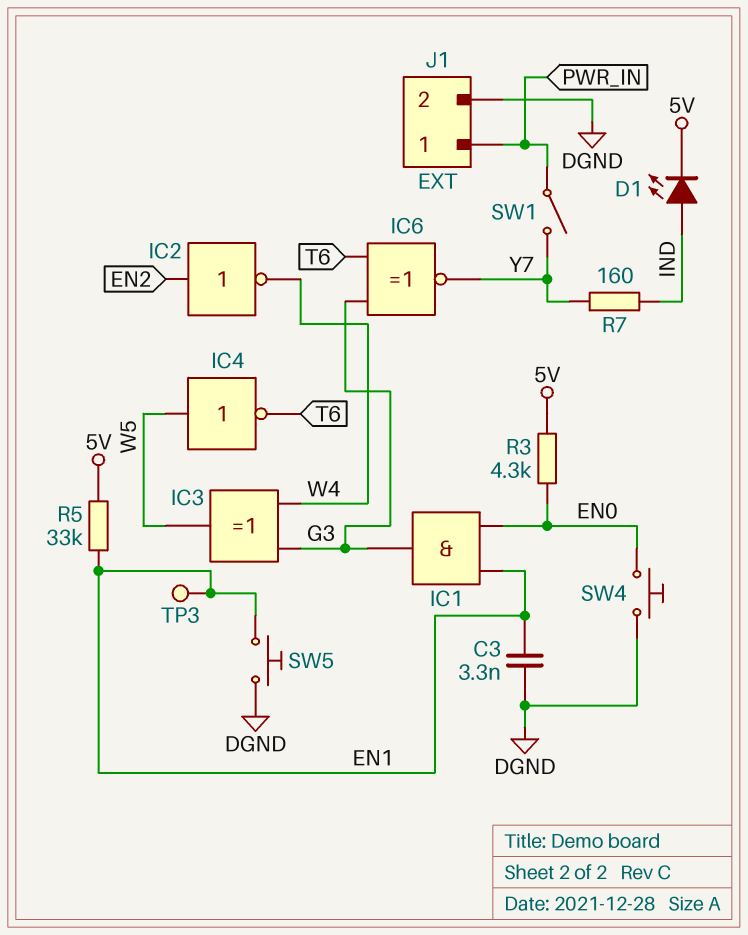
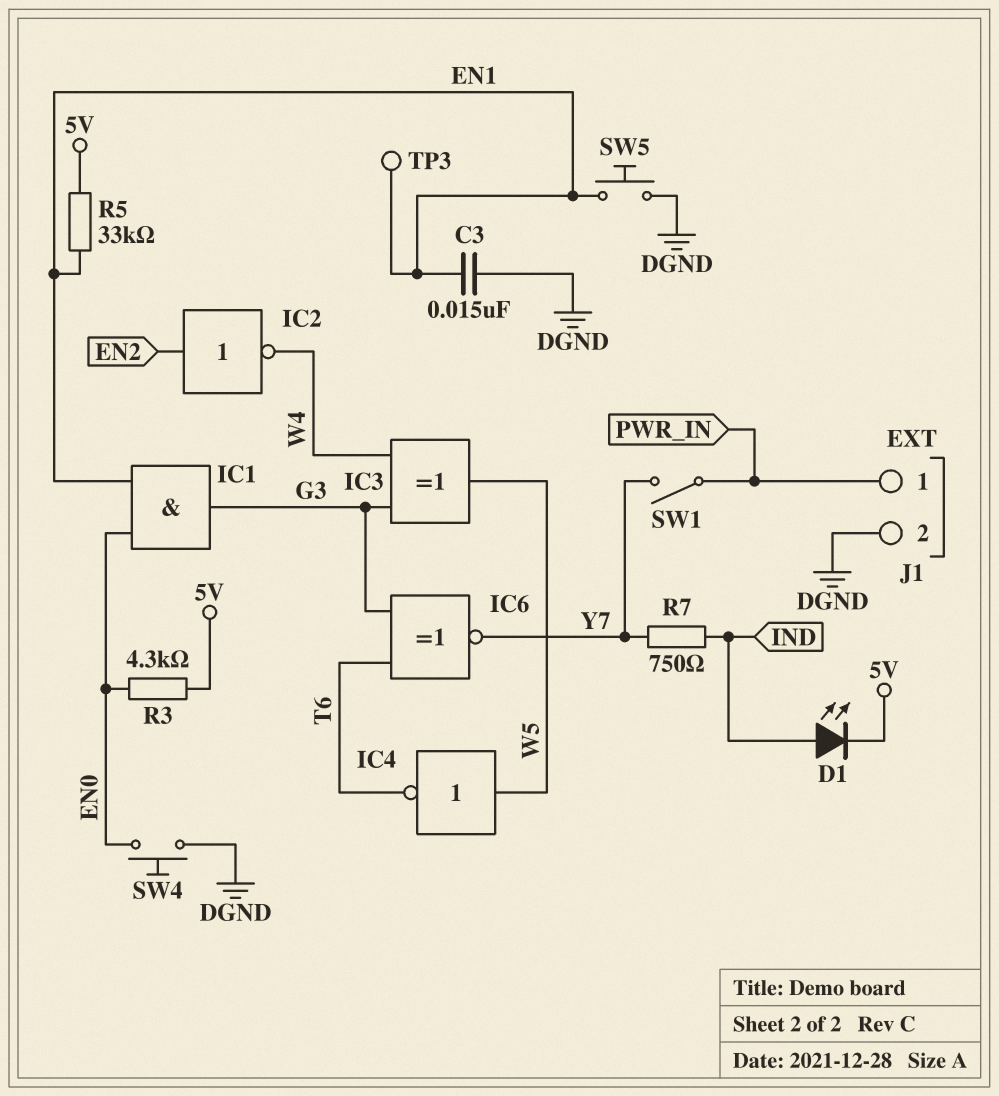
C3: 3.3nF (DGND, EN1) -> 15nF (DGND, EN1)
R7: 160 (IND, Y7) -> 750 (IND, Y7)

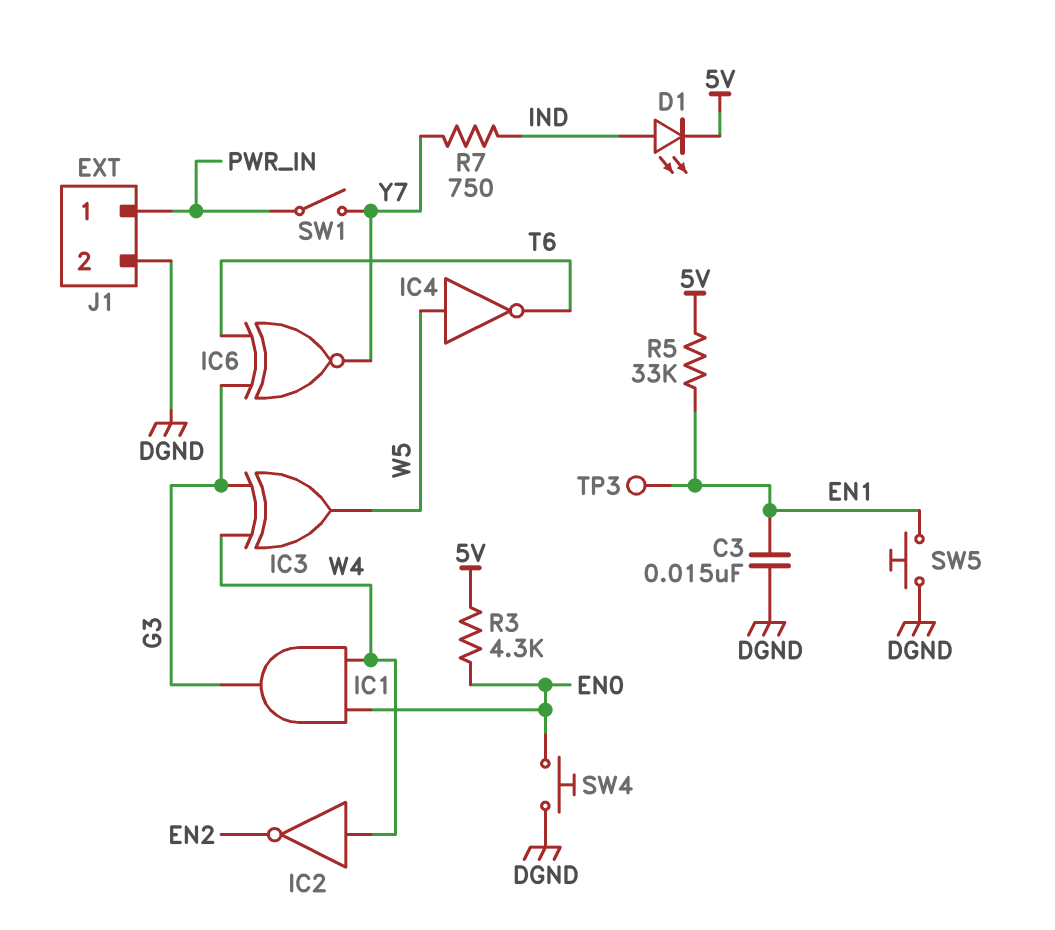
IC1: AND (in EN0, in EN1, out G3) -> AND (in EN0, in W4, out G3)
IC2: NOT (in EN2, out W4) -> NOT (in W4, out EN2)

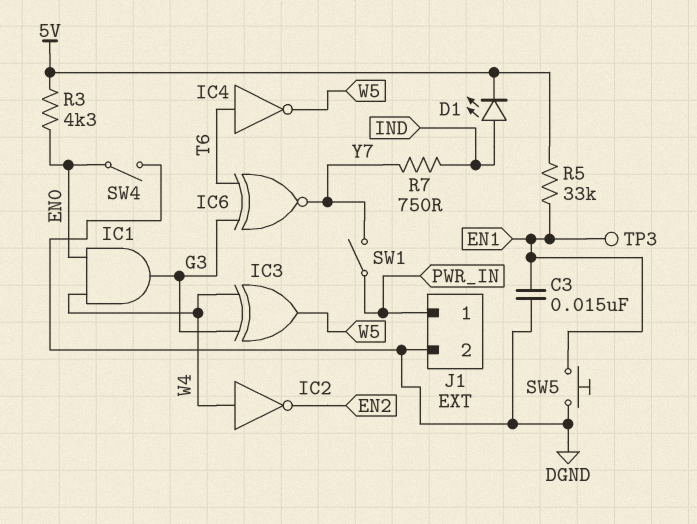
IC4: NOT (in W5, out T6) -> NOT (in T6, out W5)
SW4: button (DGND, EN0) -> switch (DGND, EN0)

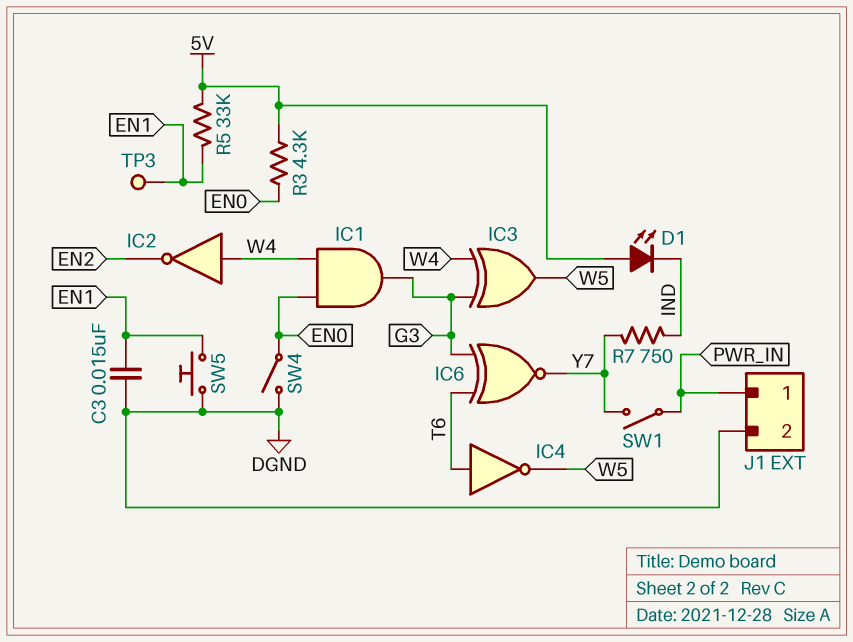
D1: LED (A IND, K 5V) -> LED (A 5V, K IND)

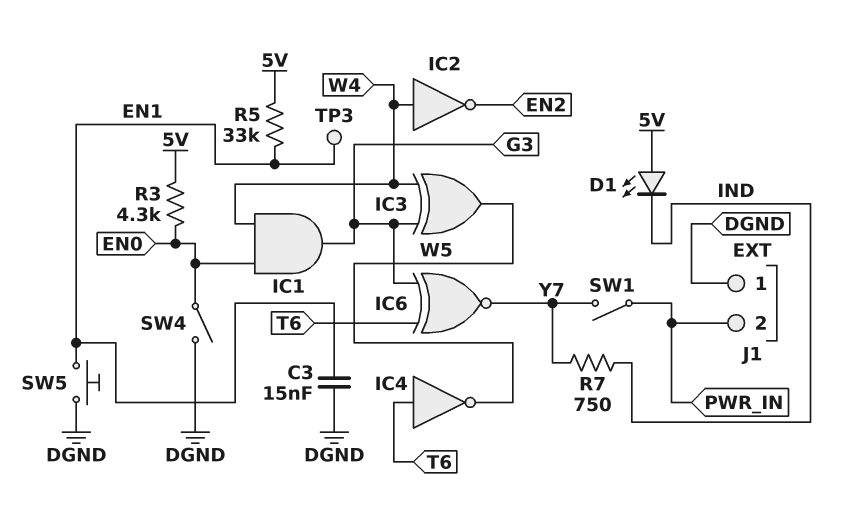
J1 pin 1: PWR_IN -> DGND
J1 pin 2: DGND -> PWR_IN

